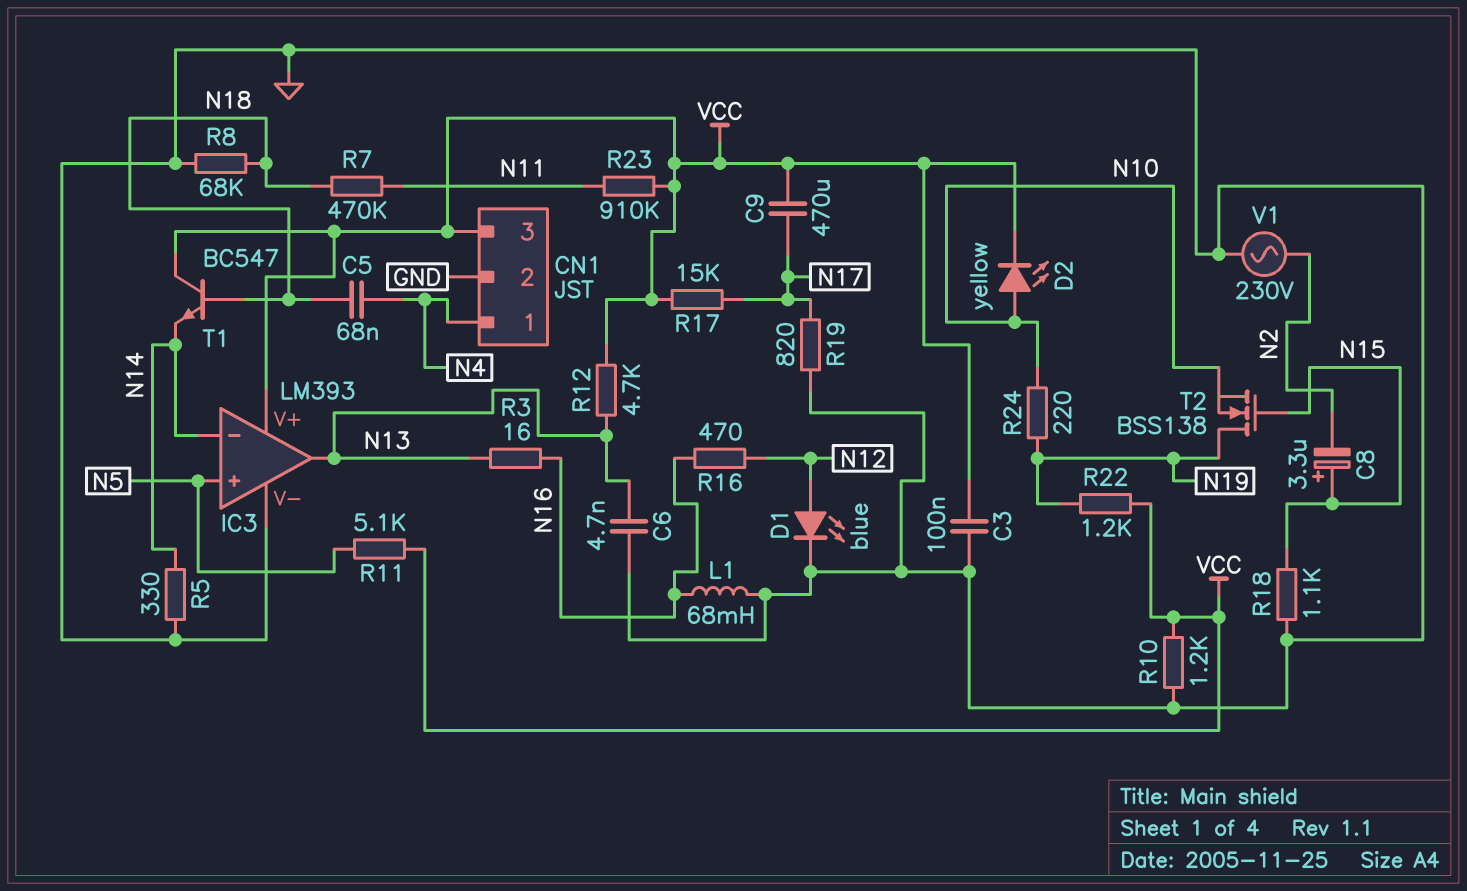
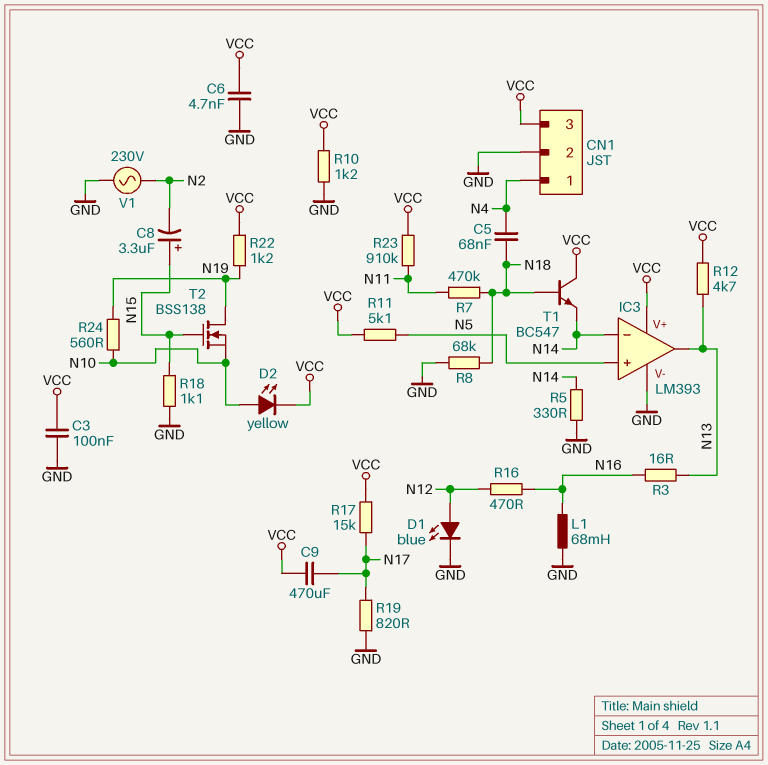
C6: 4.7nF (GND, N13) -> 4.7nF (GND, VCC)
R24: 220 (N10, N19) -> 560 (N10, N19)

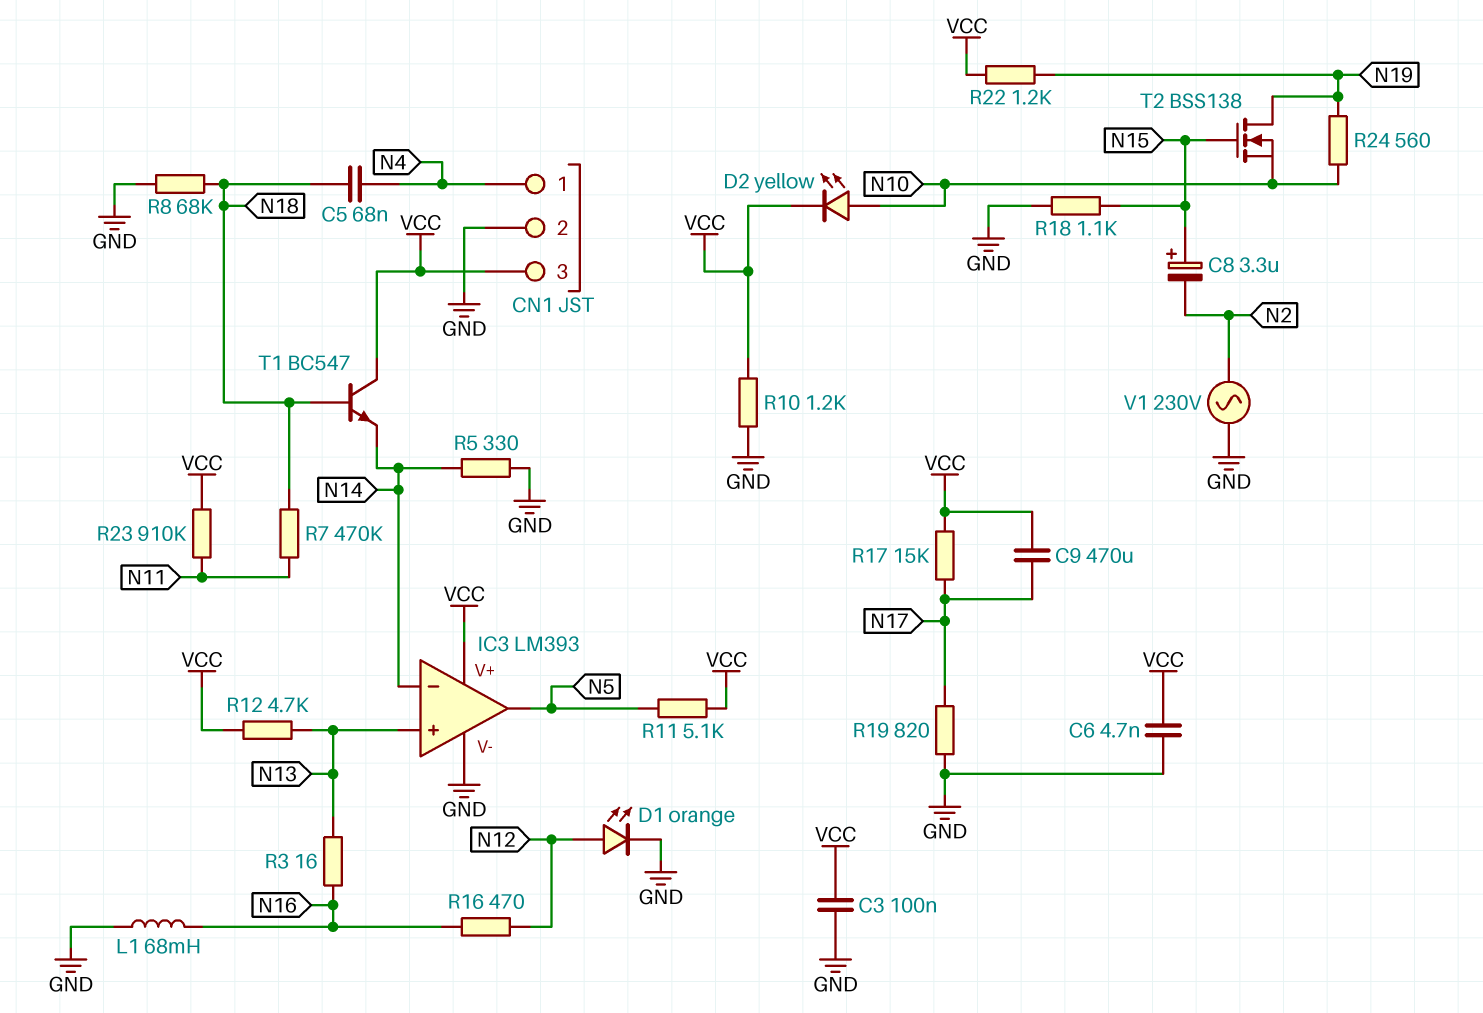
D1: LED blue (A N12, K GND) -> LED orange (A N12, K GND)
IC3 pin in+: N5 -> N13
IC3 pin out: N13 -> N5

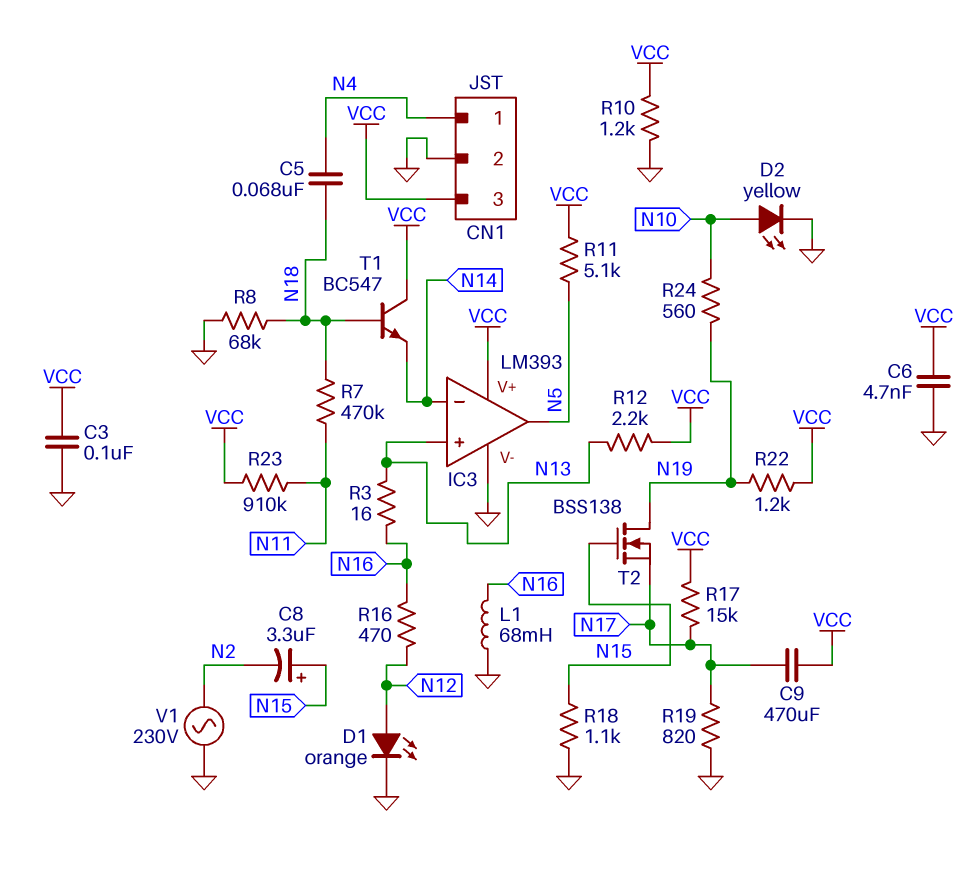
D2: LED yellow (A N10, K VCC) -> LED yellow (A N10, K GND)
R5: 330 (GND, N14) -> none
R12: 4.7k (N13, VCC) -> 2.2k (N13, VCC)
T2: NMOS BSS138 (G N15, D N19, S N10) -> NMOS BSS138 (G N15, D N19, S N17)

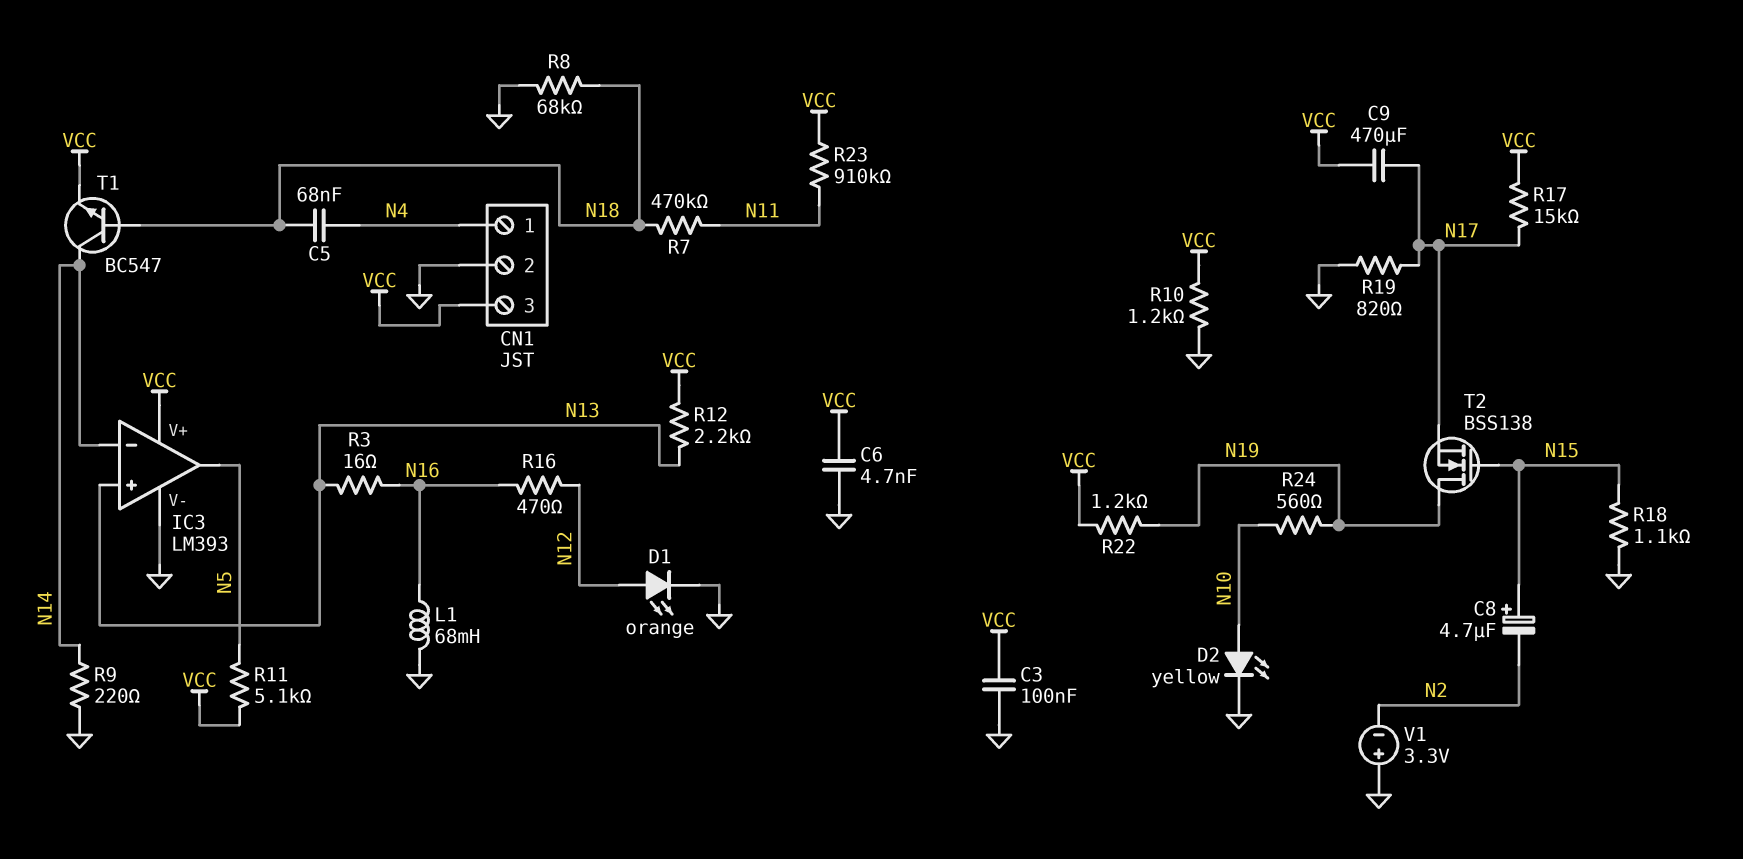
C8: 3.3uF (plus N15, minus N2) -> 4.7uF (plus N15, minus N2)
R9: none -> 220 (GND, N14)
T1: NPN BC547 (B N18, C VCC, E N14) -> NPN BC547 (B N18, C N14, E VCC)
V1: AC 230V (GND, N2) -> 3.3V (plus GND, minus N2)

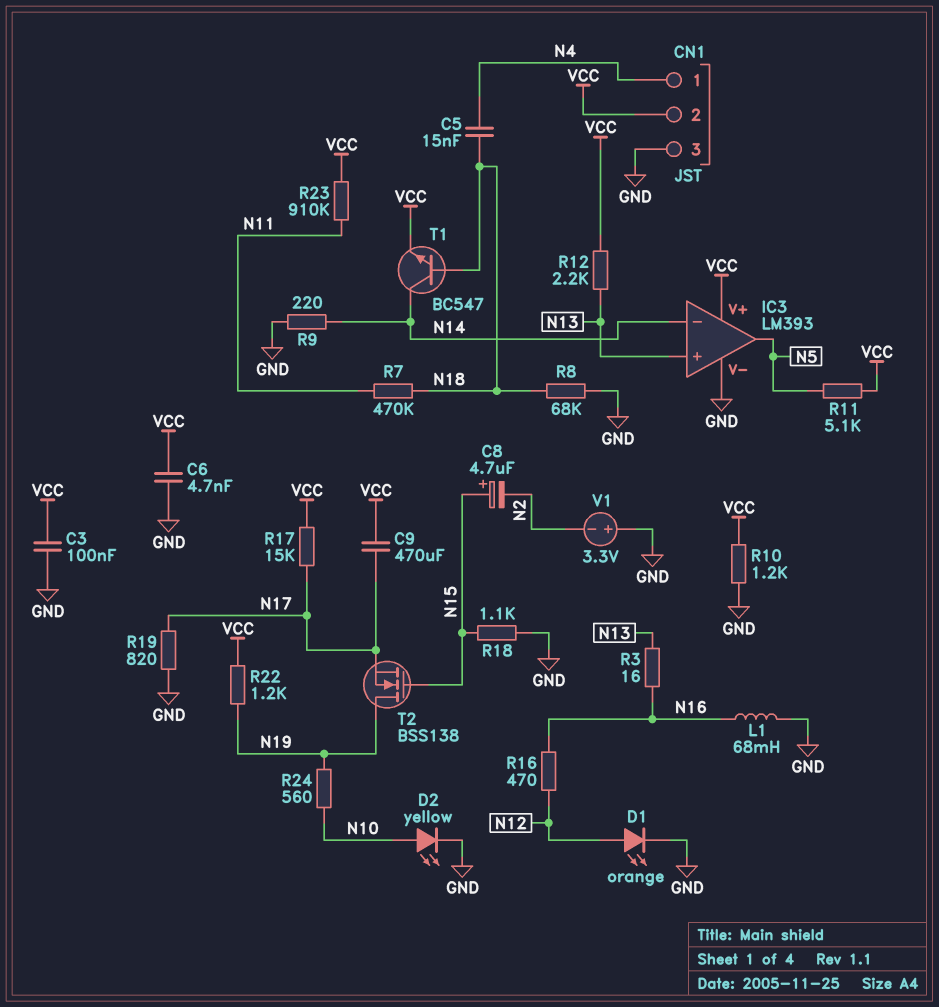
C5: 68nF (N4, N18) -> 15nF (N4, N18)
CN1 pin 2: GND -> VCC
CN1 pin 3: VCC -> GND

